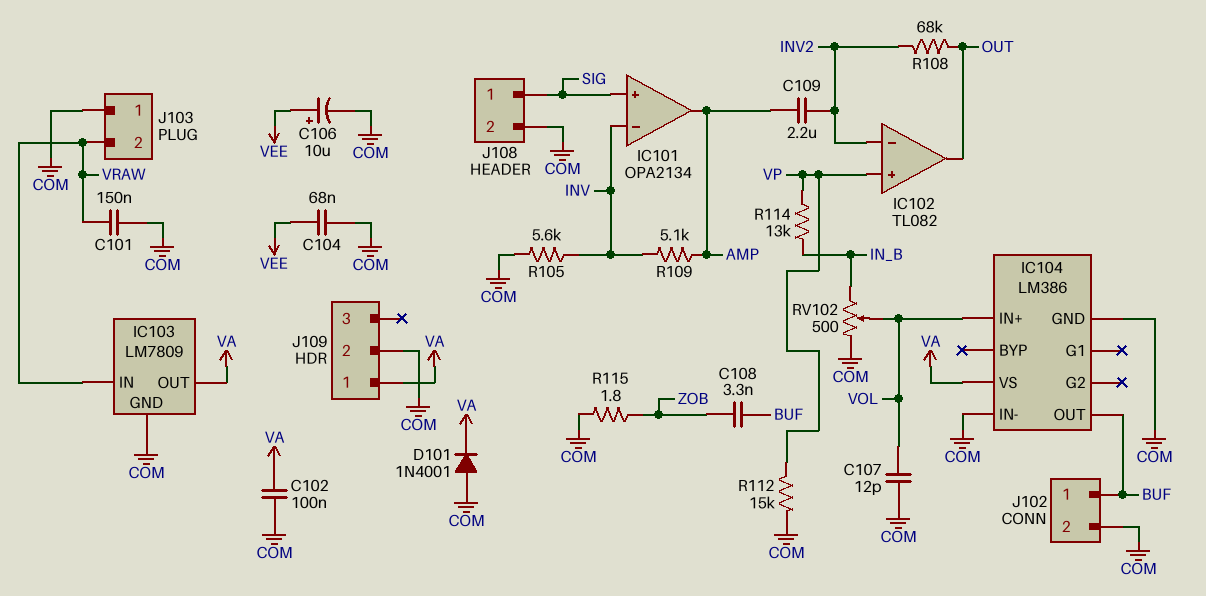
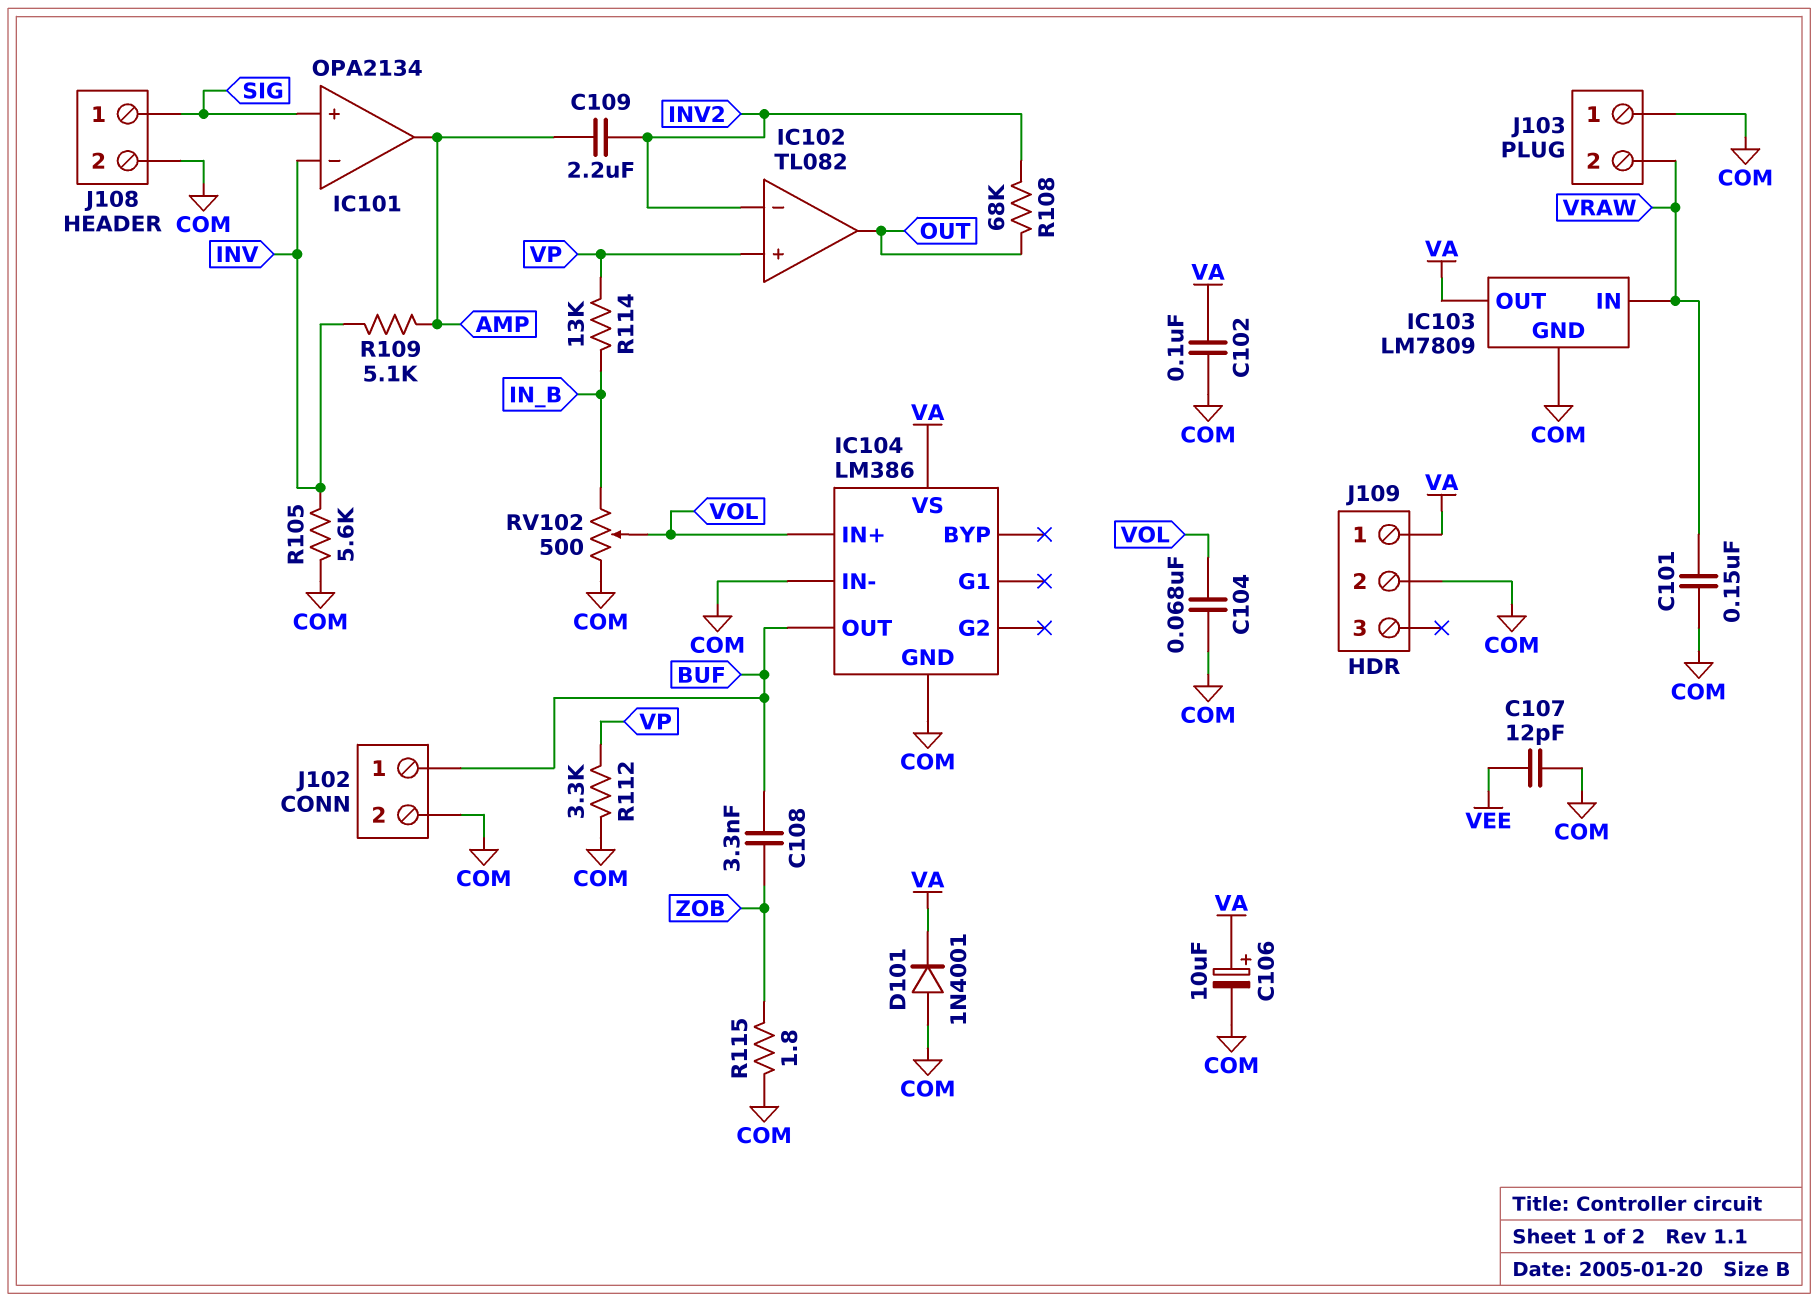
C104: 68nF (COM, VEE) -> 68nF (COM, VOL)
C106: 10uF (plus VEE, minus COM) -> 10uF (plus VA, minus COM)
C107: 12pF (COM, VOL) -> 12pF (COM, VEE)
R112: 15k (COM, VP) -> 3.3k (COM, VP)

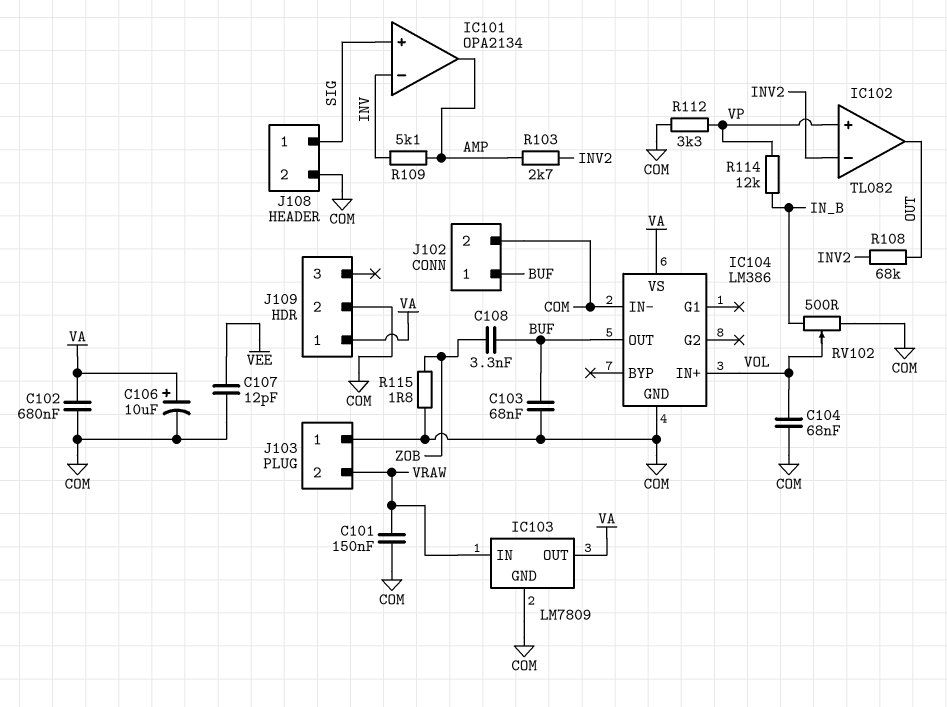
C102: 100nF (COM, VA) -> 680nF (COM, VA)
C103: none -> 68nF (BUF, COM)
C109: 2.2uF (AMP, INV2) -> none
D101: diode 1N4001 (A COM, K VA) -> none
R103: none -> 2.7k (AMP, INV2)
R105: 5.6k (COM, INV) -> none
R114: 13k (IN_B, VP) -> 12k (IN_B, VP)

